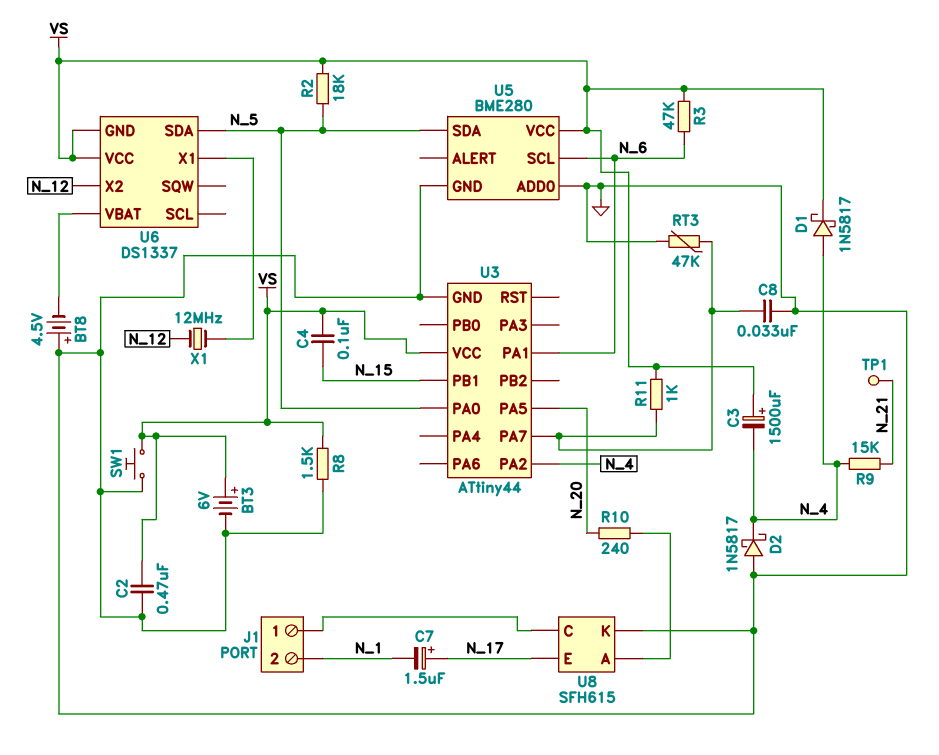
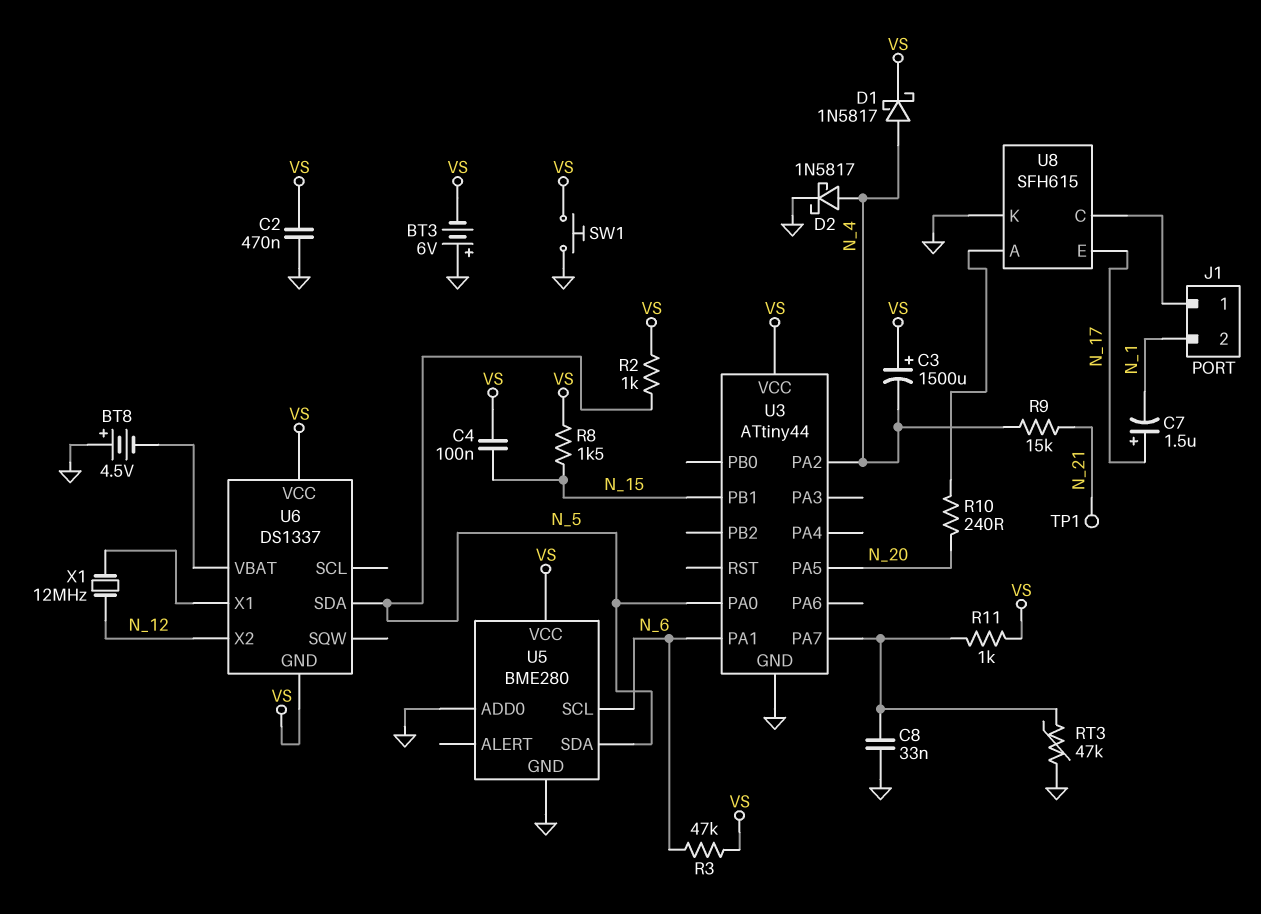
BT3: 6V (plus VS, minus GND) -> 6V (plus GND, minus VS)
D2: schottky 1N5817 (A GND, K N_4) -> schottky 1N5817 (A N_4, K GND)
R2: 18k (N_5, VS) -> 1k (N_5, VS)
R8: 1.5k (GND, VS) -> 1.5k (N_15, VS)

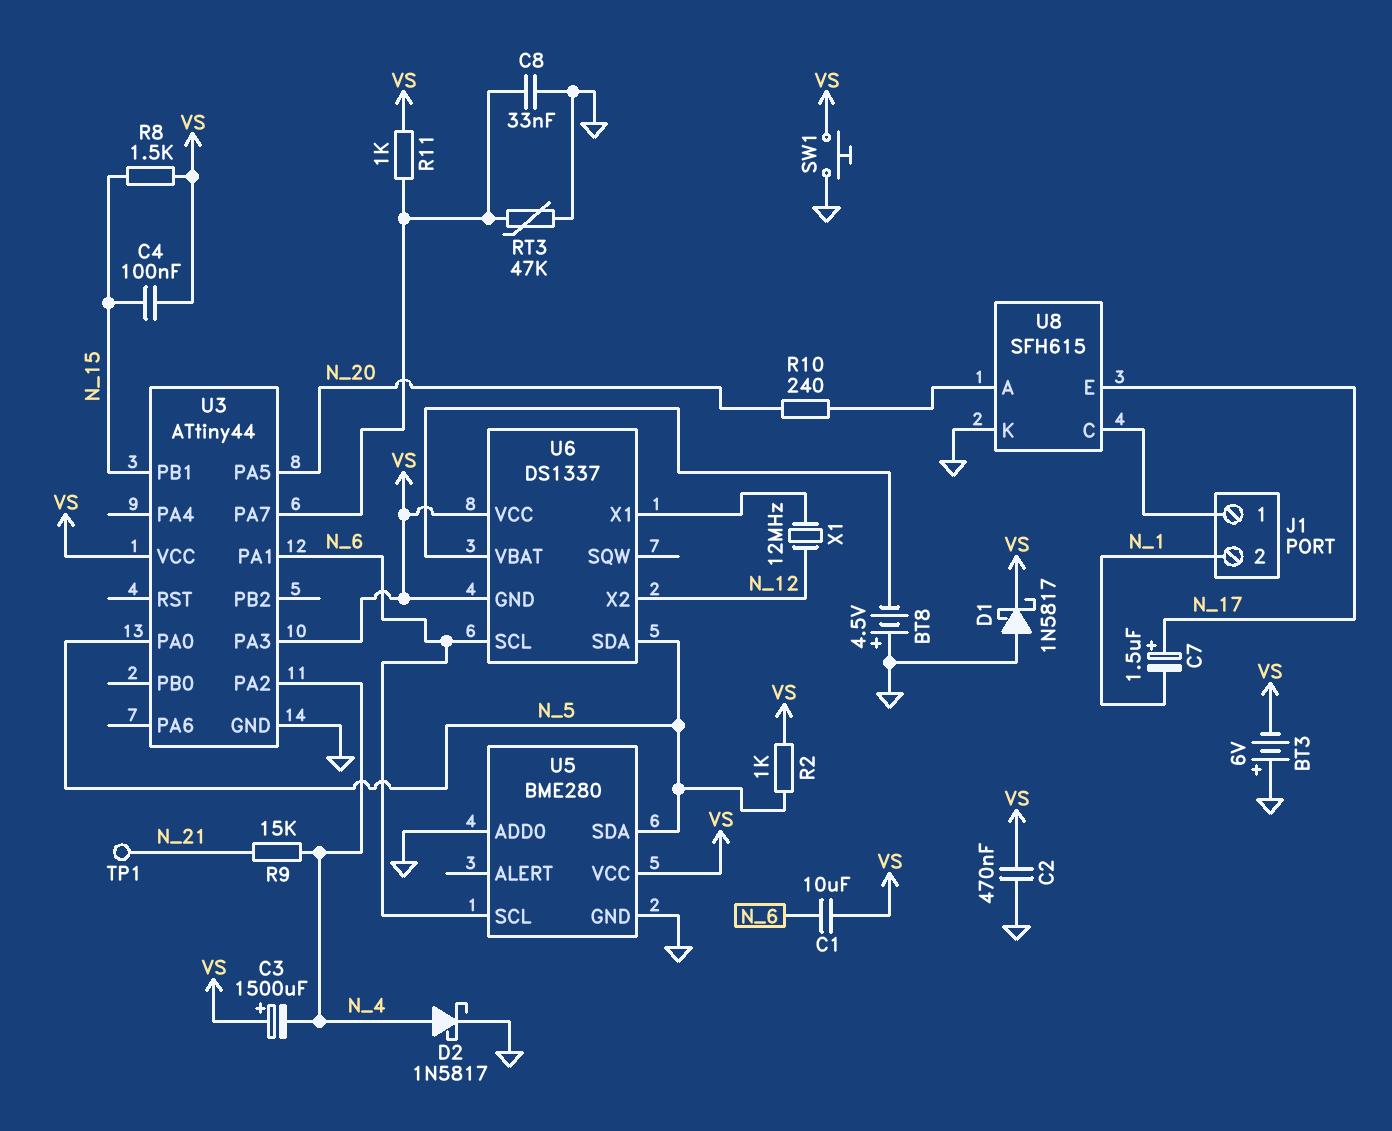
C1: none -> 10uF (N_6, VS)
D1: schottky 1N5817 (A N_4, K VS) -> schottky 1N5817 (A GND, K VS)
R3: 47k (N_6, VS) -> none
U3 pin PA3: none -> VS
U6 pin SCL: none -> N_6

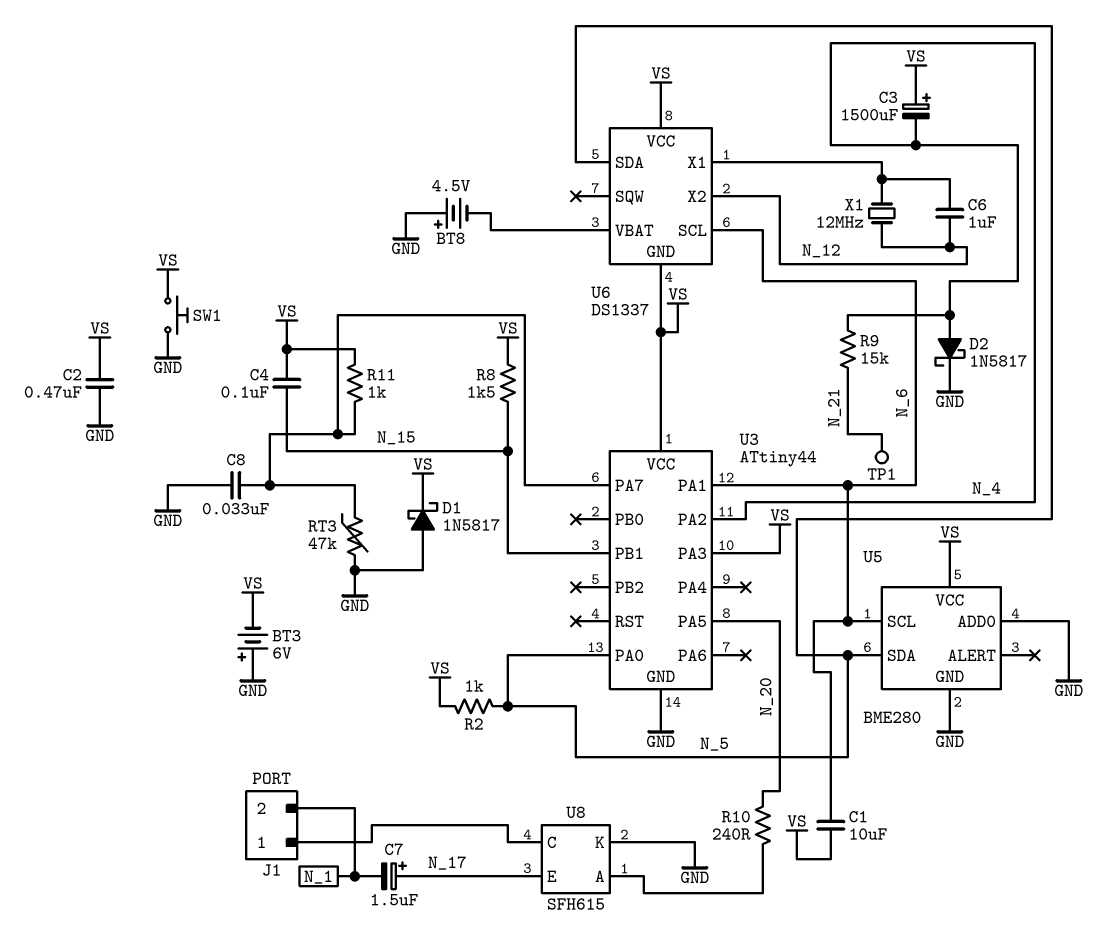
C6: none -> 1uF (N_12, U6/X1)

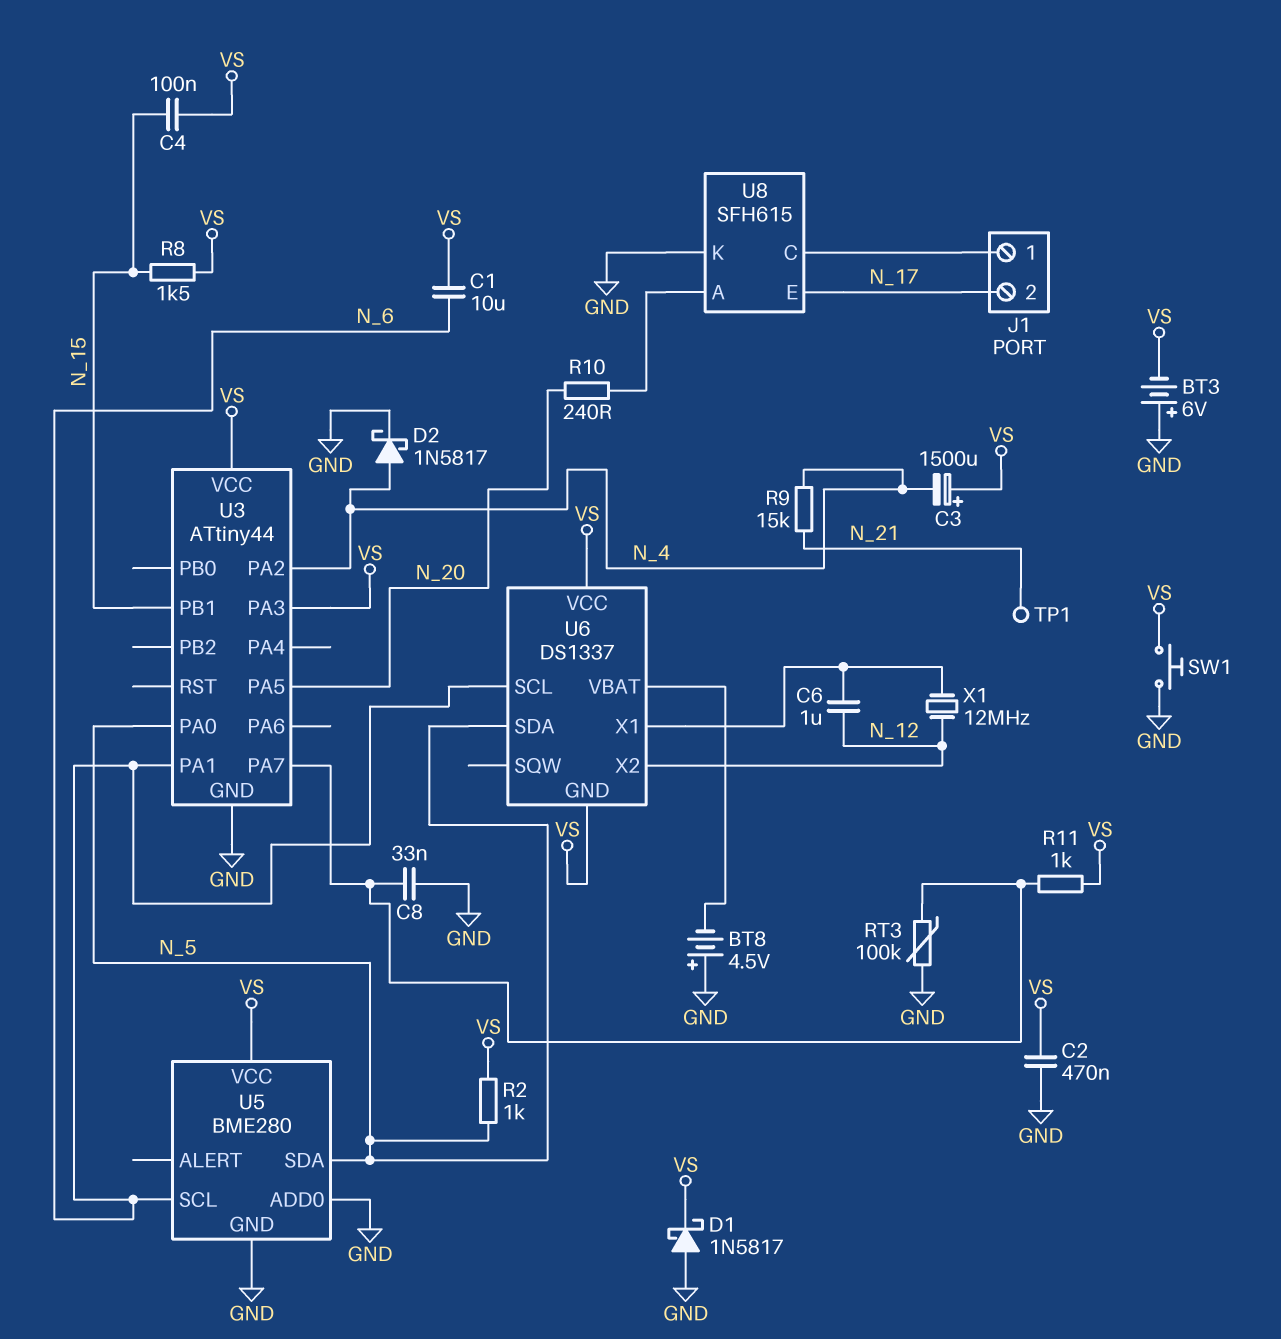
C7: 1.5uF (plus N_17, minus N_1) -> none
J1 pin 2: N_1 -> N_17
RT3: 47k (GND, U3/PA7) -> 100k (GND, U3/PA7)

